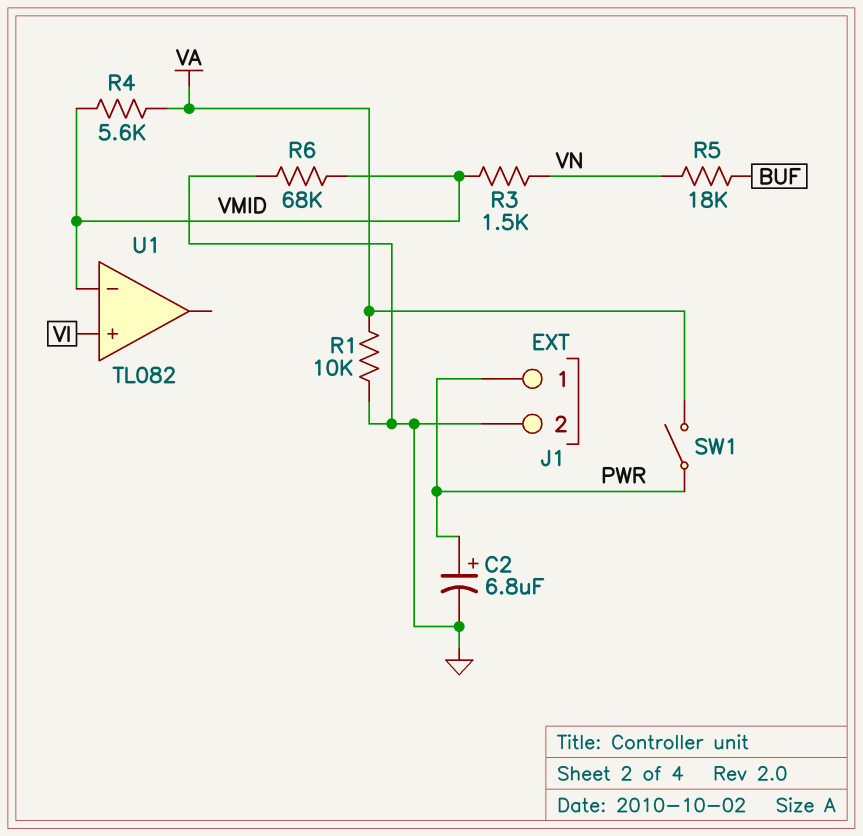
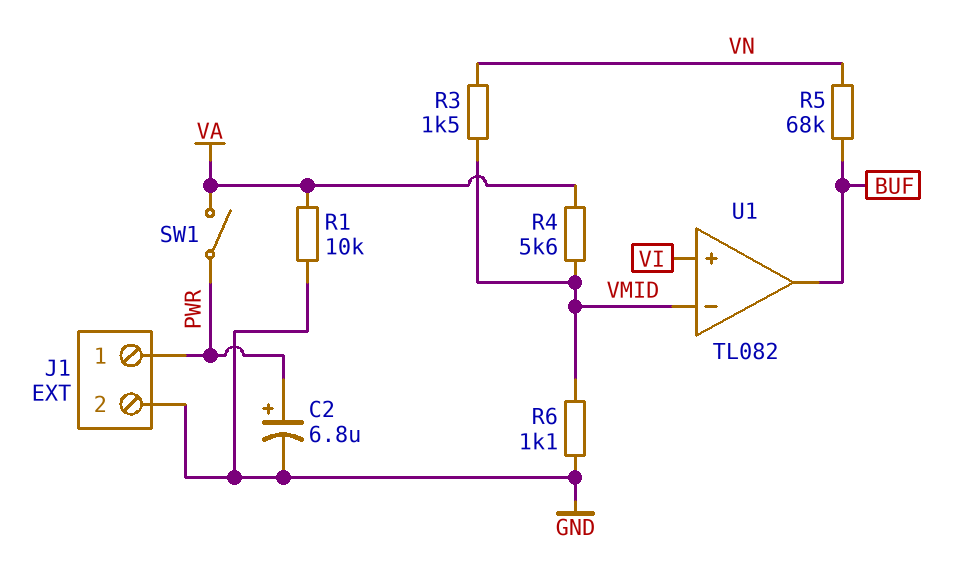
R5: 18k (BUF, VN) -> 68k (BUF, VN)
R6: 68k (GND, VMID) -> 1.1k (GND, VMID)
U1 pin out: none -> BUF

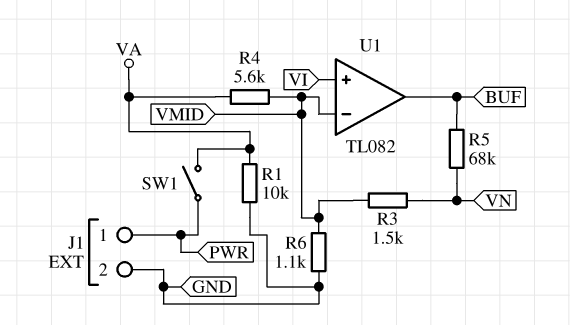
C2: 6.8uF (plus PWR, minus GND) -> none

